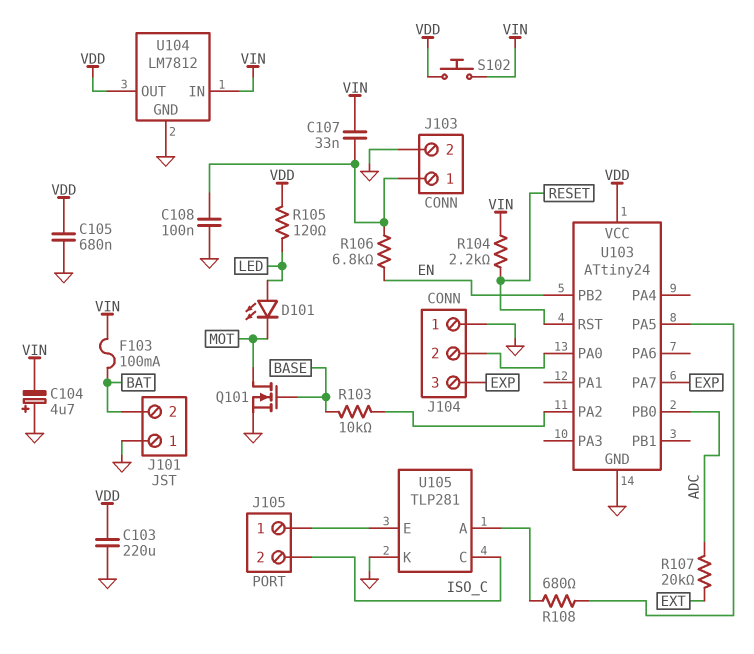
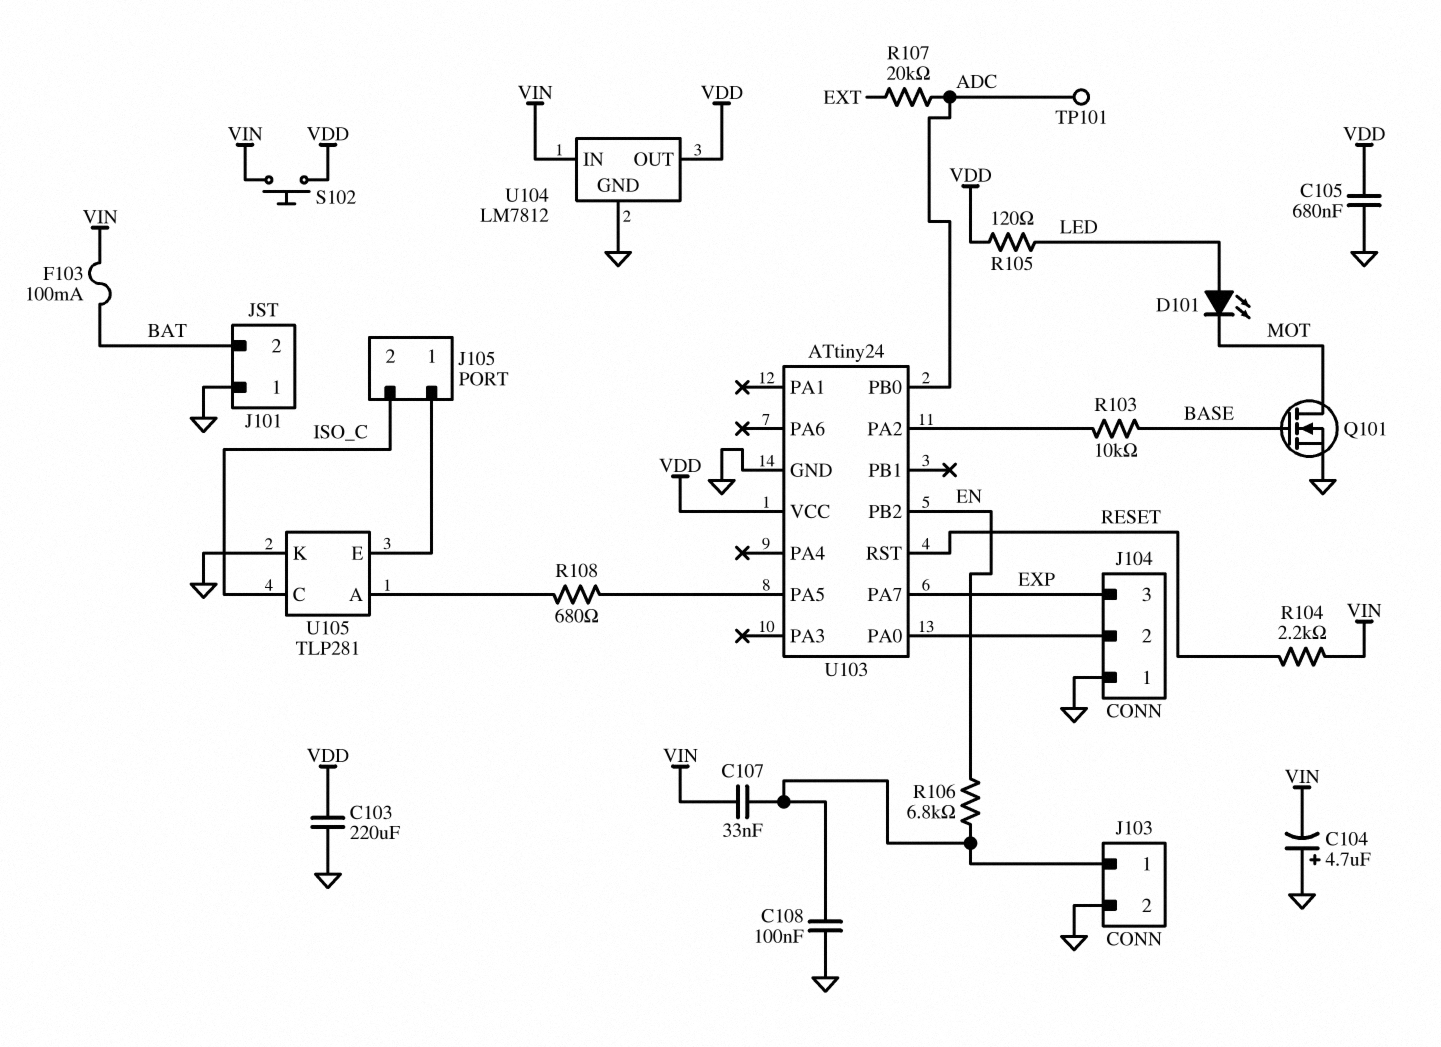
TP101: none -> test point (ADC)

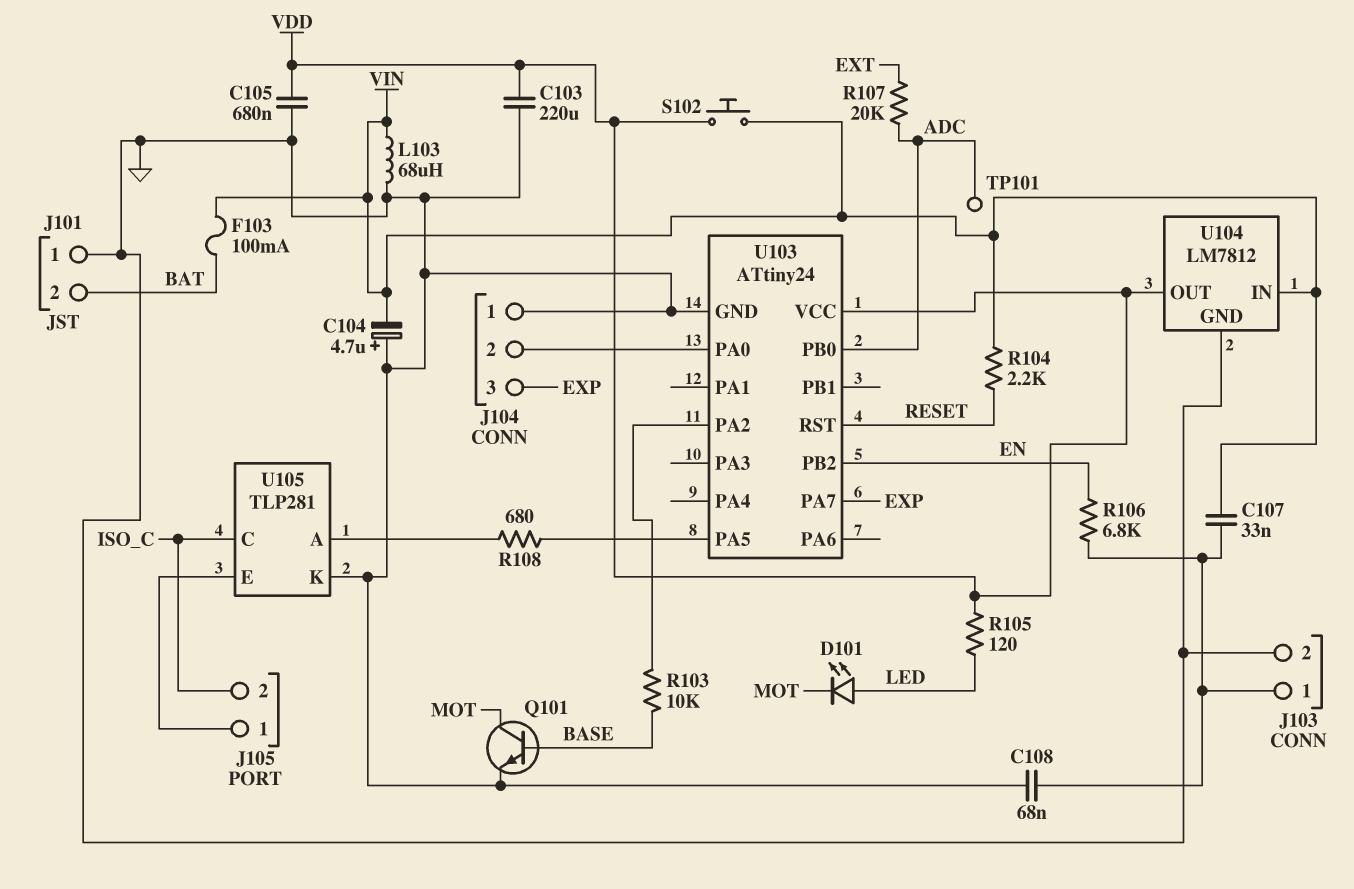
C108: 100nF (GND, J103/1) -> 68nF (GND, J103/1)
L103: none -> 68uH (GND, VIN)
Q101: NMOS (G BASE, D MOT, S GND) -> NPN (B BASE, C MOT, E GND)

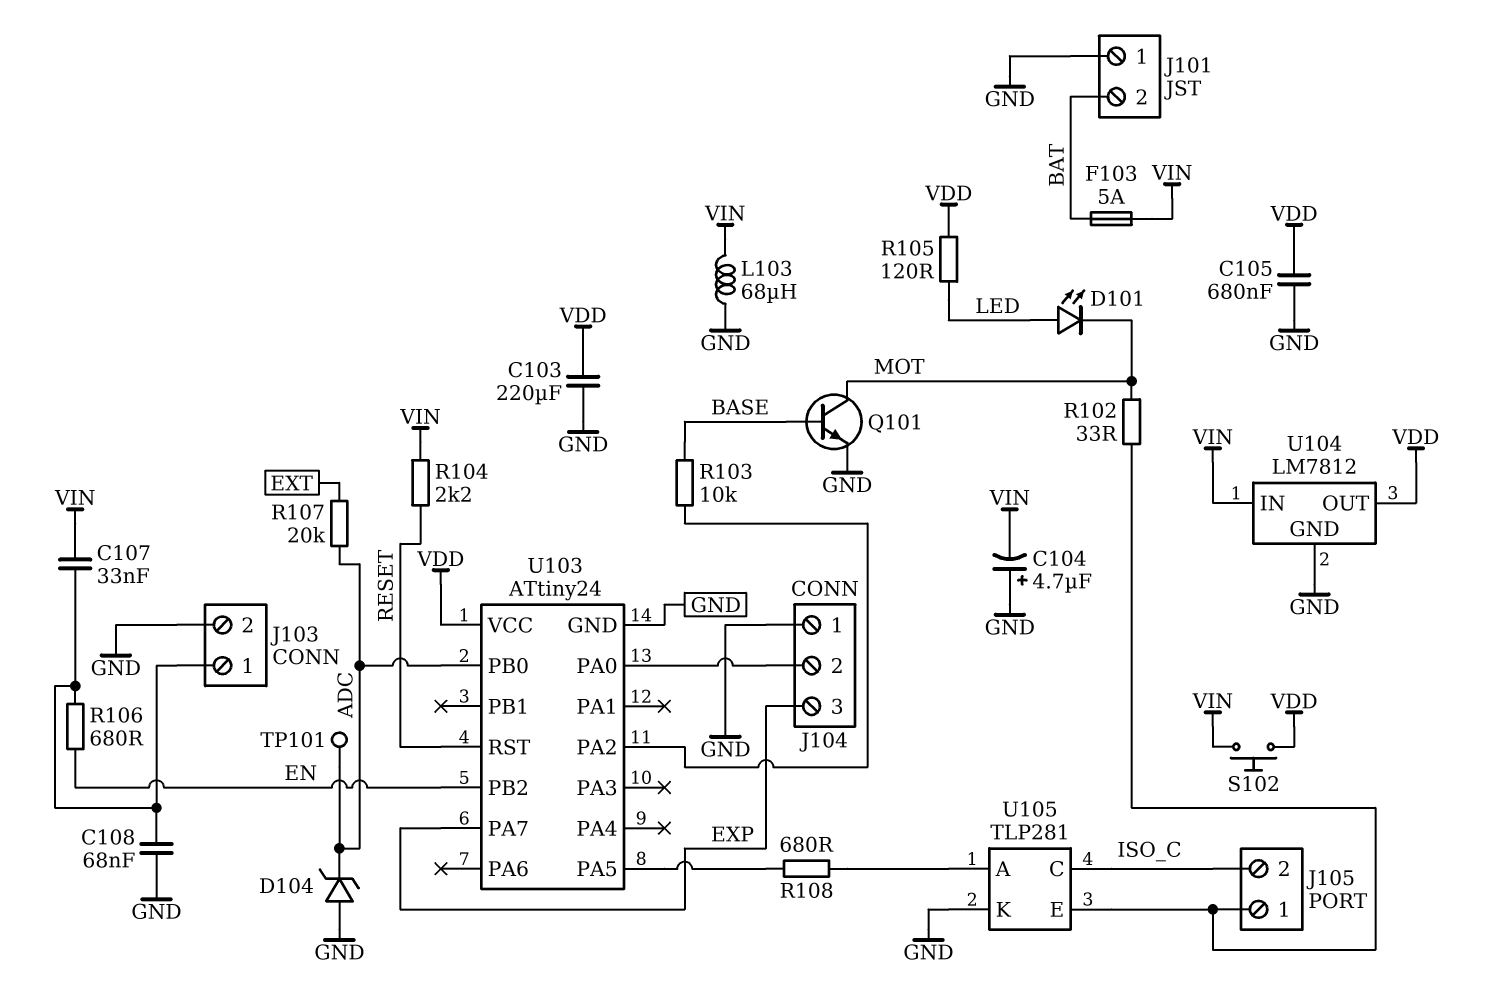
D104: none -> zener (A GND, K ADC)
F103: 100mA (BAT, VIN) -> 5A (BAT, VIN)
R102: none -> 33 (J105/1, MOT)
R106: 6.8k (EN, J103/1) -> 680 (EN, J103/1)

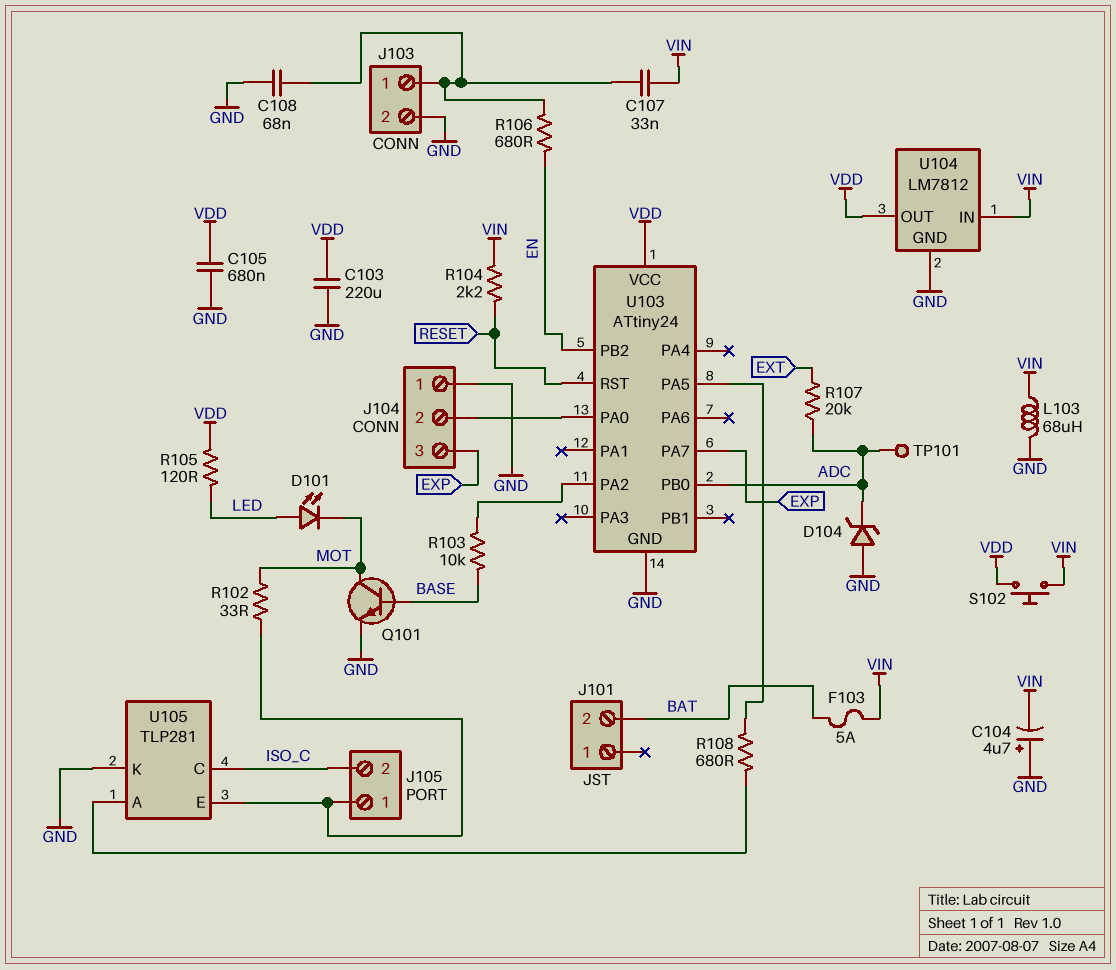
J101 pin 1: GND -> none

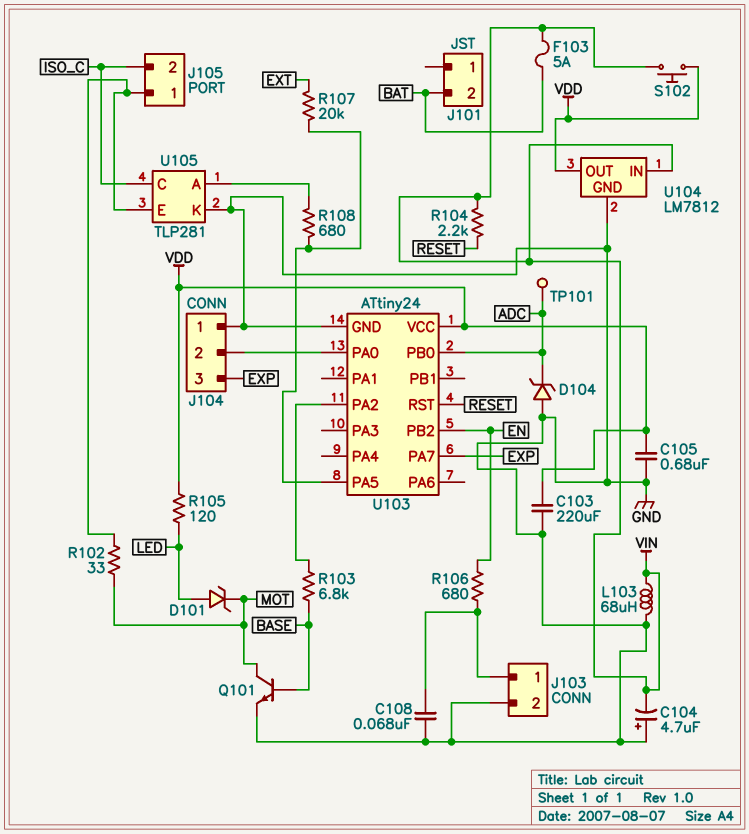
C107: 33nF (J103/1, VIN) -> none
D101: LED (A LED, K MOT) -> zener (A LED, K MOT)
R103: 10k (BASE, U103/PA2) -> 6.8k (BASE, U103/PA2)
R107: 20k (ADC, EXT) -> 20k (EXT, U103/PA5)

